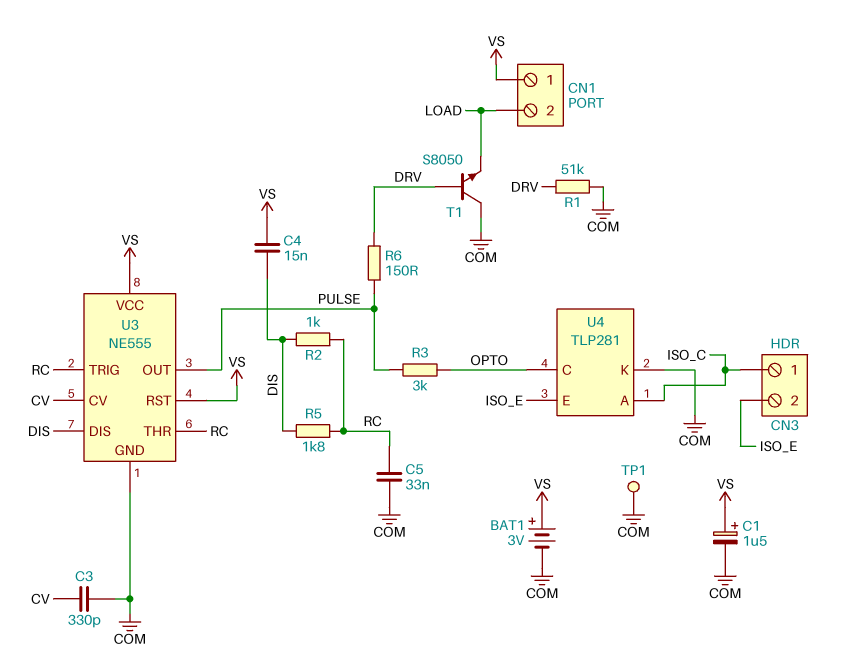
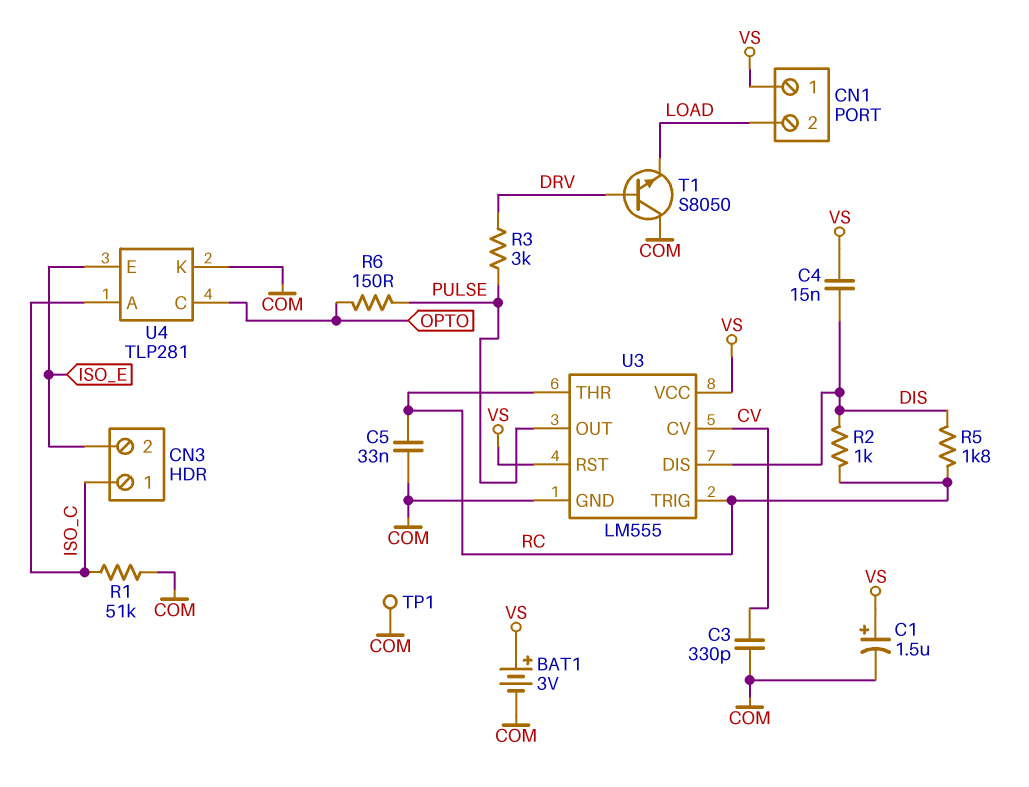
R1: 51k (COM, DRV) -> 51k (COM, ISO_C)
R3: 3k (OPTO, PULSE) -> 3k (DRV, PULSE)
R6: 150 (DRV, PULSE) -> 150 (OPTO, PULSE)
U3: NE555 -> LM555

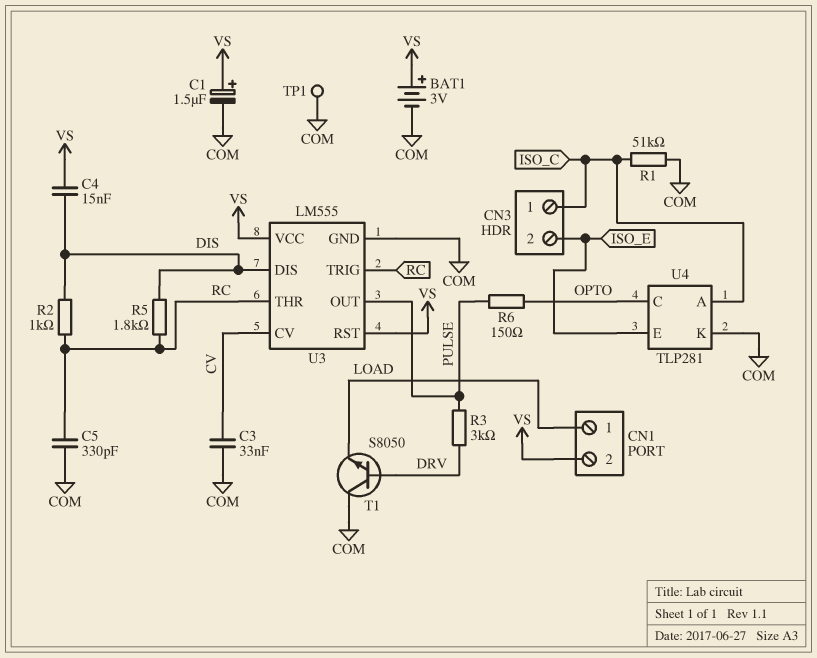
C3: 330pF (COM, CV) -> 33nF (COM, CV)
C5: 33nF (COM, RC) -> 330pF (COM, RC)
CN1 pin 1: VS -> LOAD
CN1 pin 2: LOAD -> VS

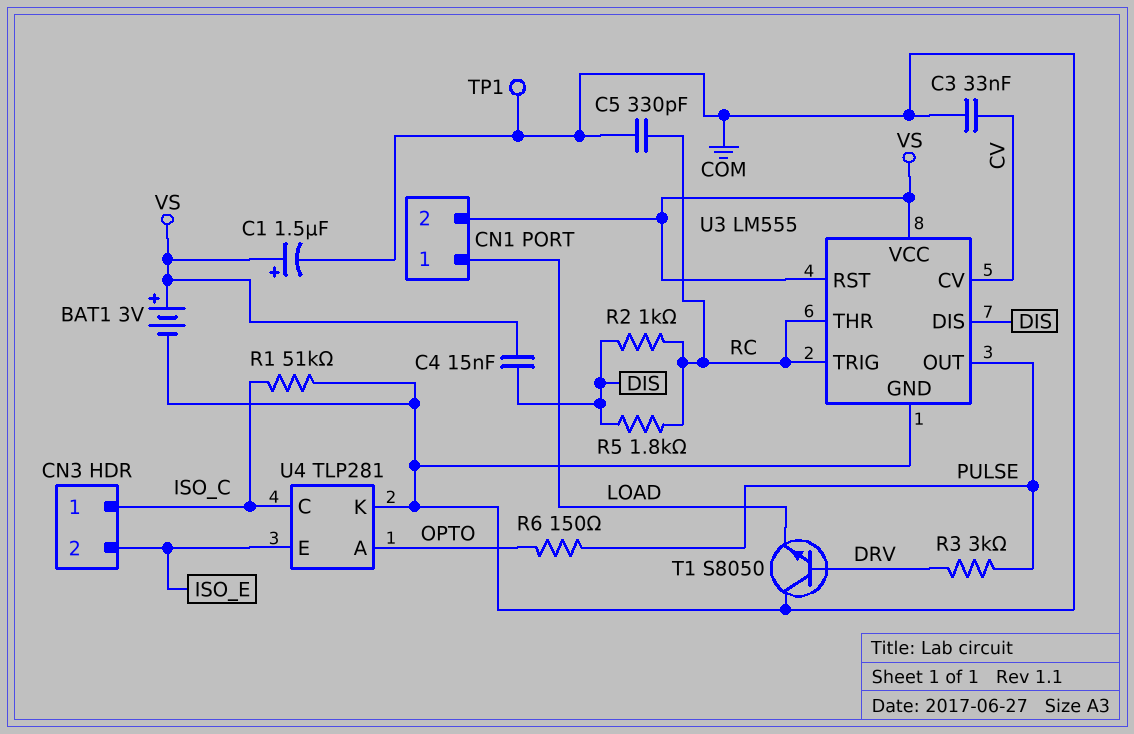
U4 pin A: ISO_C -> OPTO
U4 pin C: OPTO -> ISO_C

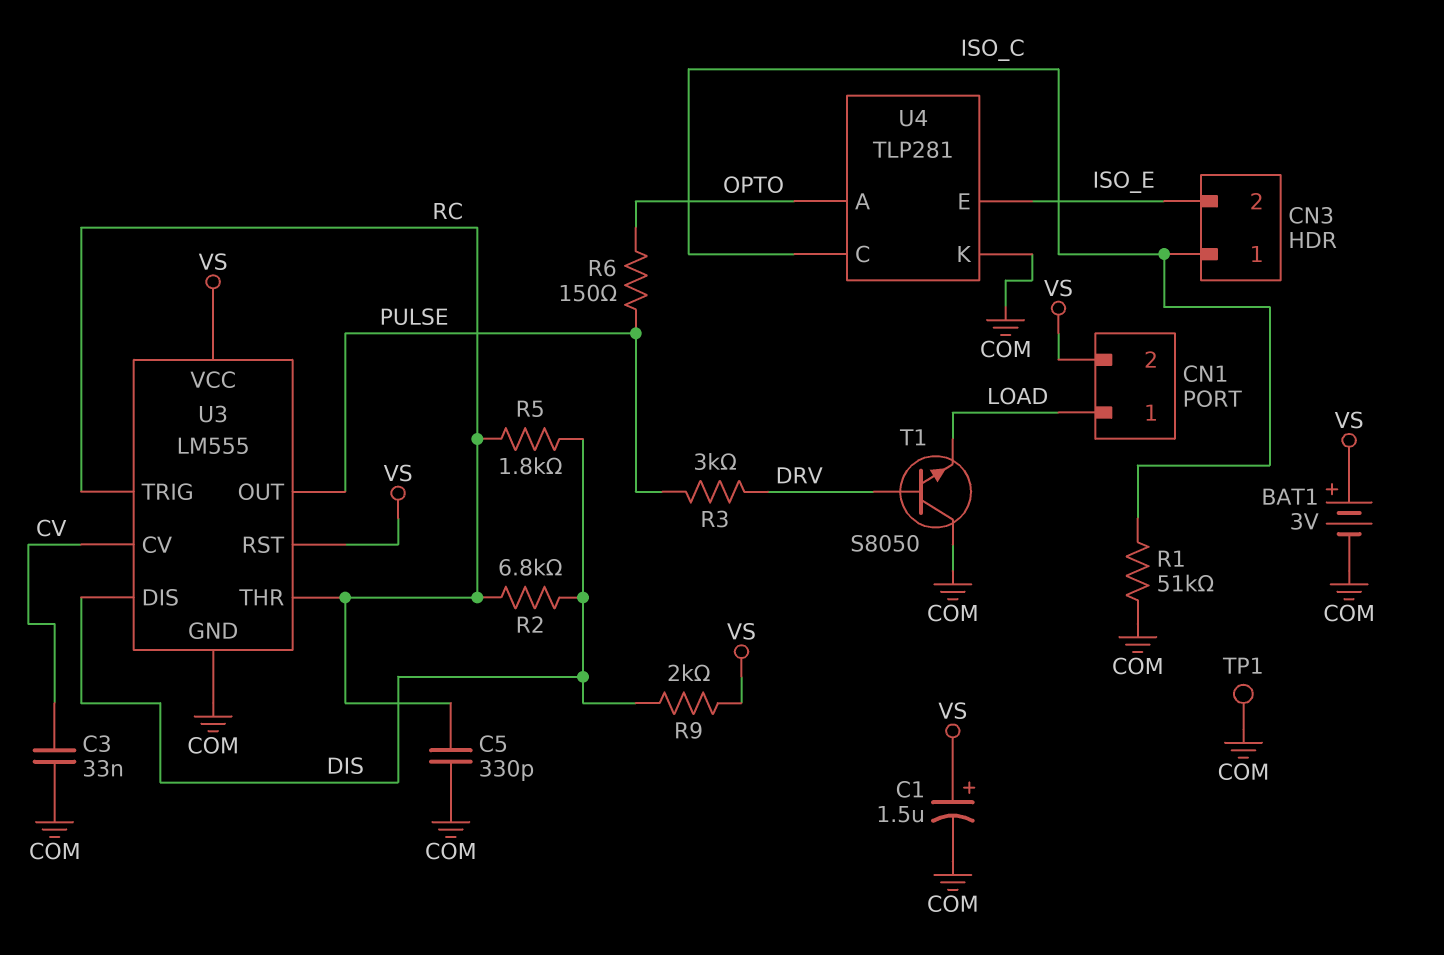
C4: 15nF (DIS, VS) -> none
R2: 1k (DIS, RC) -> 6.8k (DIS, RC)
R9: none -> 2k (DIS, VS)

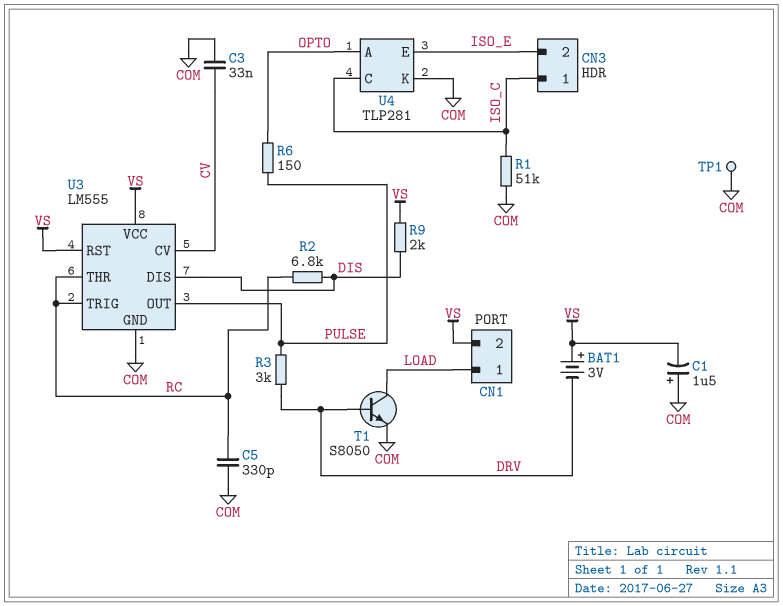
BAT1: 3V (plus VS, minus COM) -> 3V (plus VS, minus DRV)
C1: 1.5uF (plus VS, minus COM) -> 1.5uF (plus COM, minus VS)
R5: 1.8k (DIS, RC) -> none
T1: NPN S8050 (B DRV, C COM, E LOAD) -> NPN S8050 (B DRV, C LOAD, E COM)

